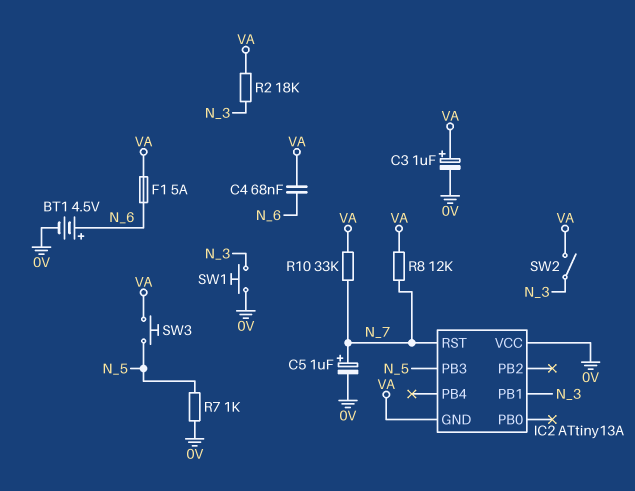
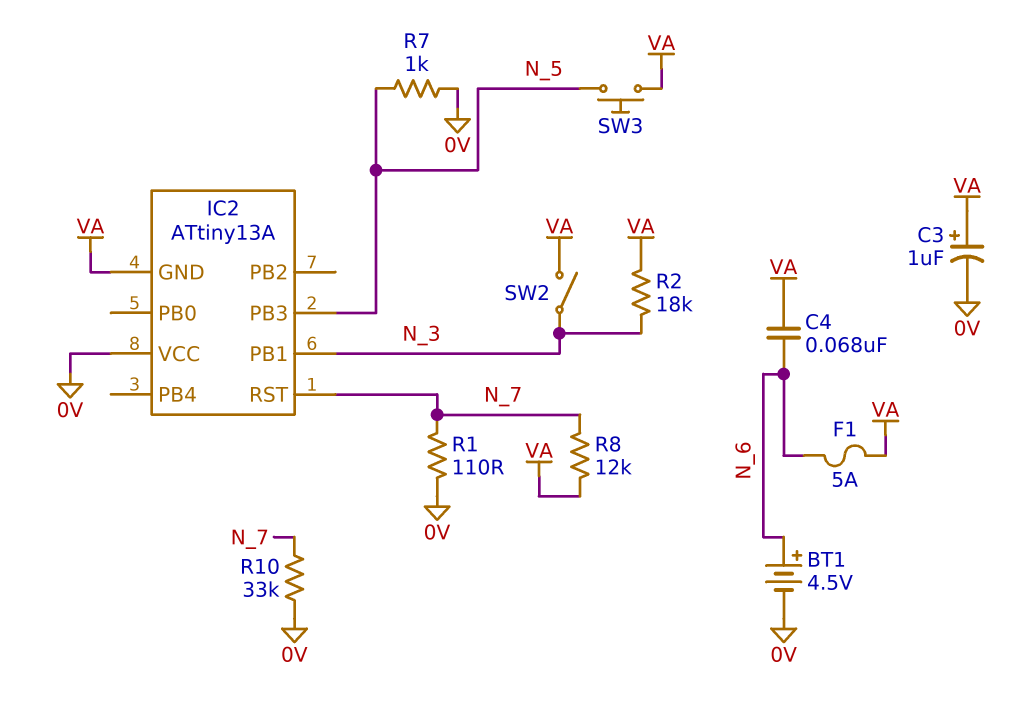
C5: 1uF (plus N_7, minus 0V) -> none
R1: none -> 110 (0V, N_7)
R10: 33k (N_7, VA) -> 33k (0V, N_7)
SW1: button (0V, N_3) -> none

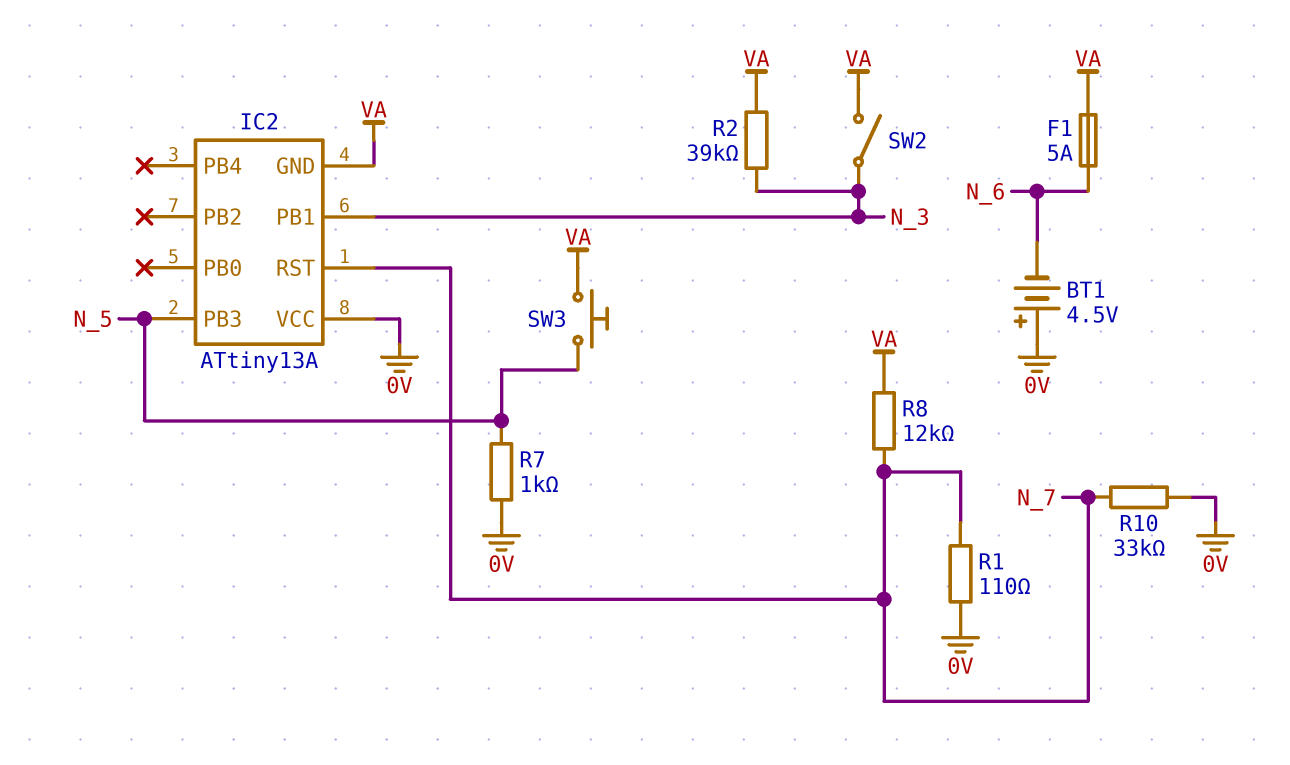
BT1: 4.5V (plus N_6, minus 0V) -> 4.5V (plus 0V, minus N_6)
C3: 1uF (plus VA, minus 0V) -> none
C4: 68nF (N_6, VA) -> none
R2: 18k (N_3, VA) -> 39k (N_3, VA)

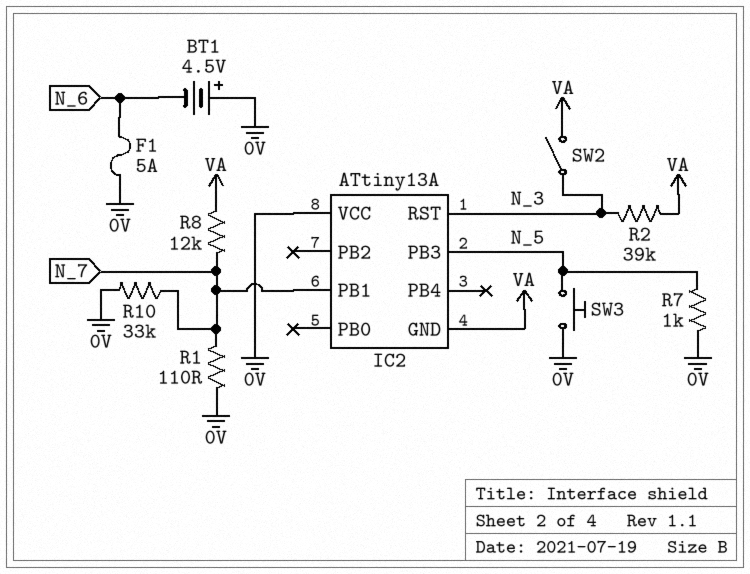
F1: 5A (N_6, VA) -> 5A (0V, N_6)
IC2 pin PB1: N_3 -> N_7
IC2 pin RST: N_7 -> N_3
SW3: button (N_5, VA) -> button (0V, N_5)

